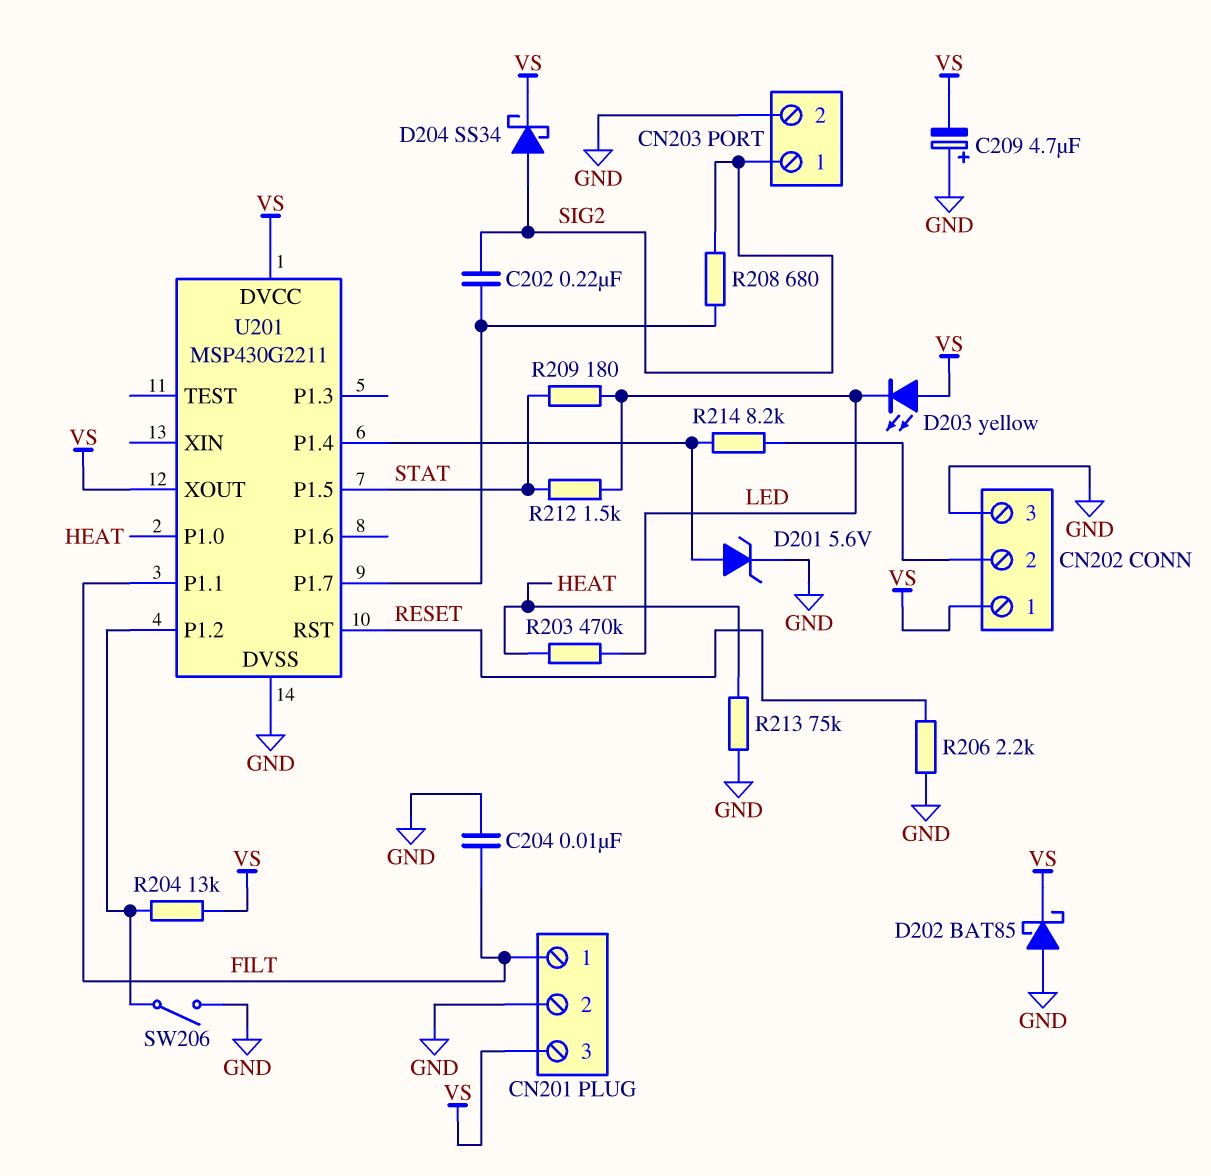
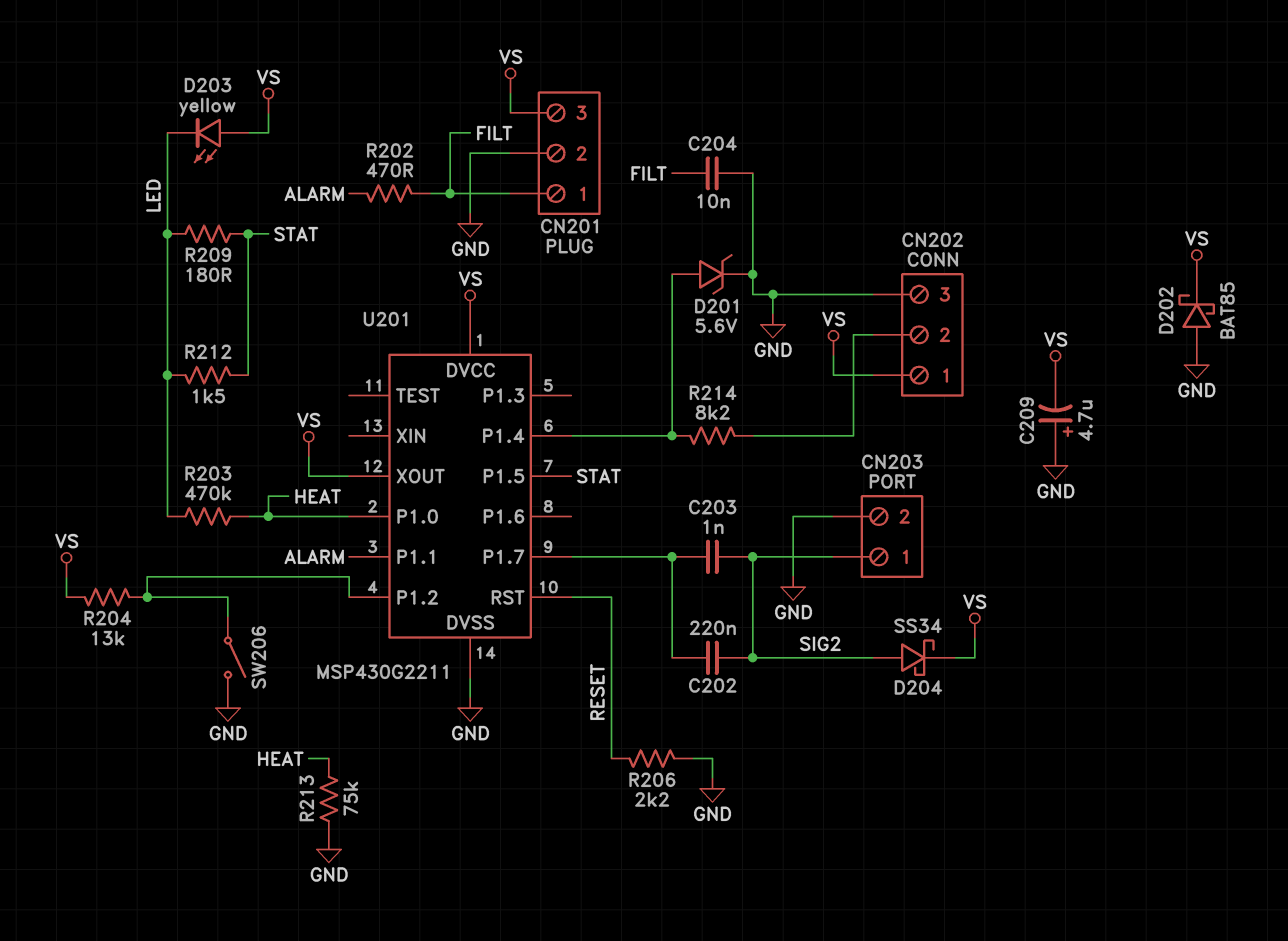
C203: none -> 1nF (SIG2, U201/P1.7)
R202: none -> 470 (ALARM, FILT)
R208: 680 (SIG2, U201/P1.7) -> none
U201 pin P1.1: FILT -> ALARM

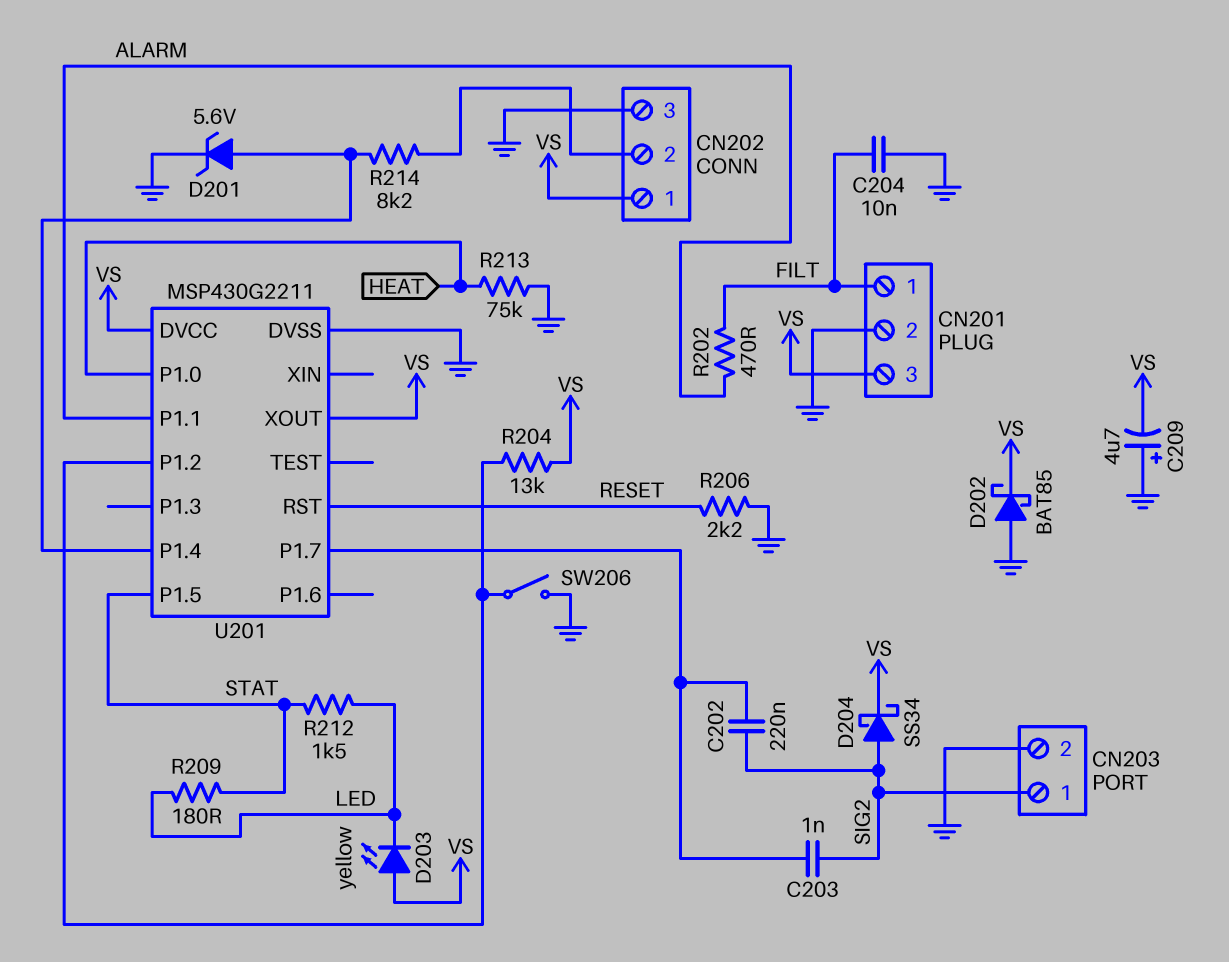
R203: 470k (HEAT, LED) -> none

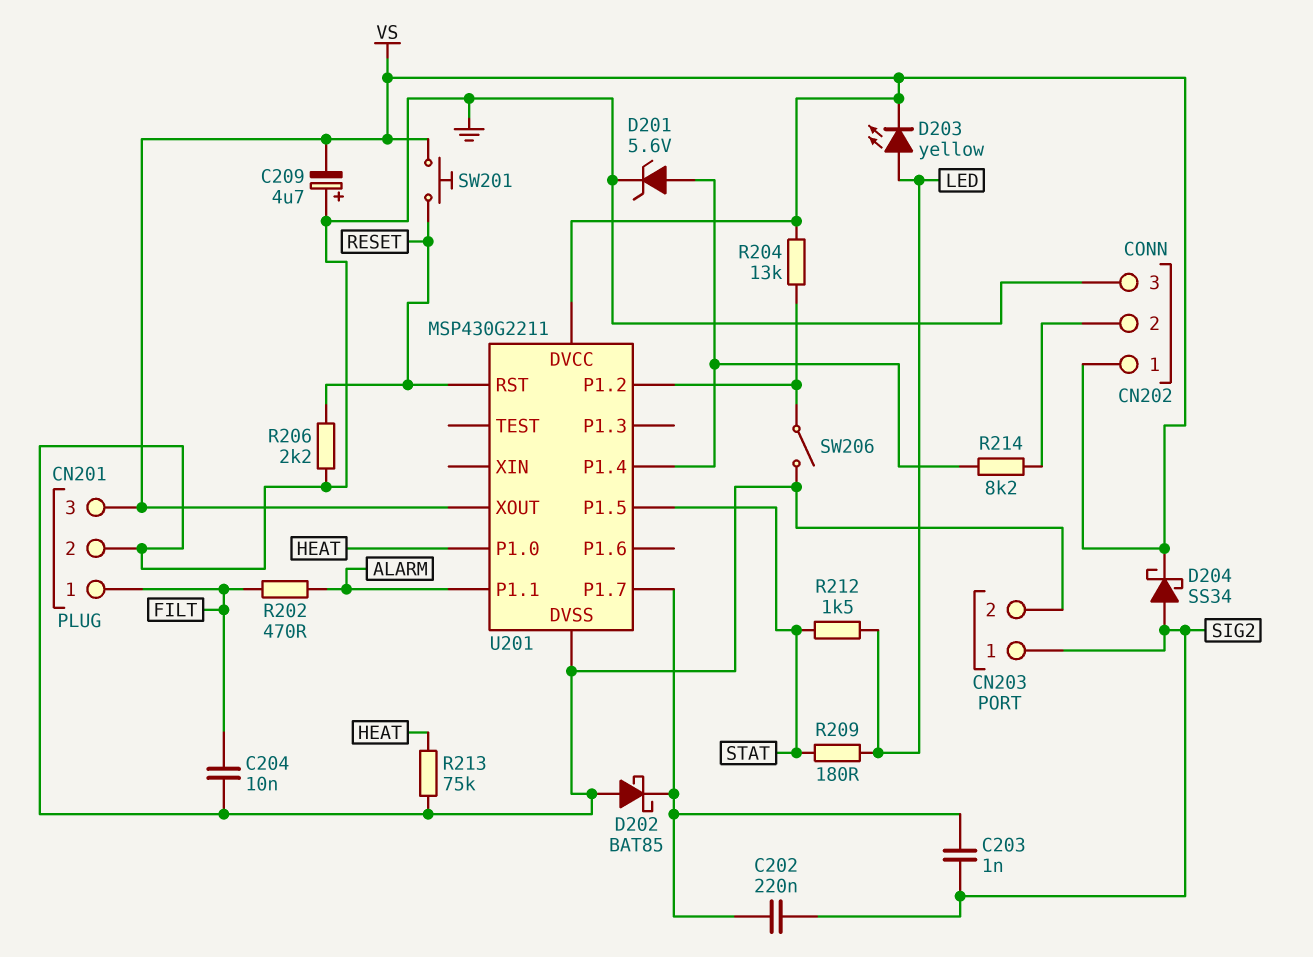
D202: schottky BAT85 (A GND, K VS) -> schottky BAT85 (A GND, K U201/P1.7)
D203: LED yellow (A VS, K LED) -> LED yellow (A LED, K VS)
SW201: none -> button (RESET, VS)

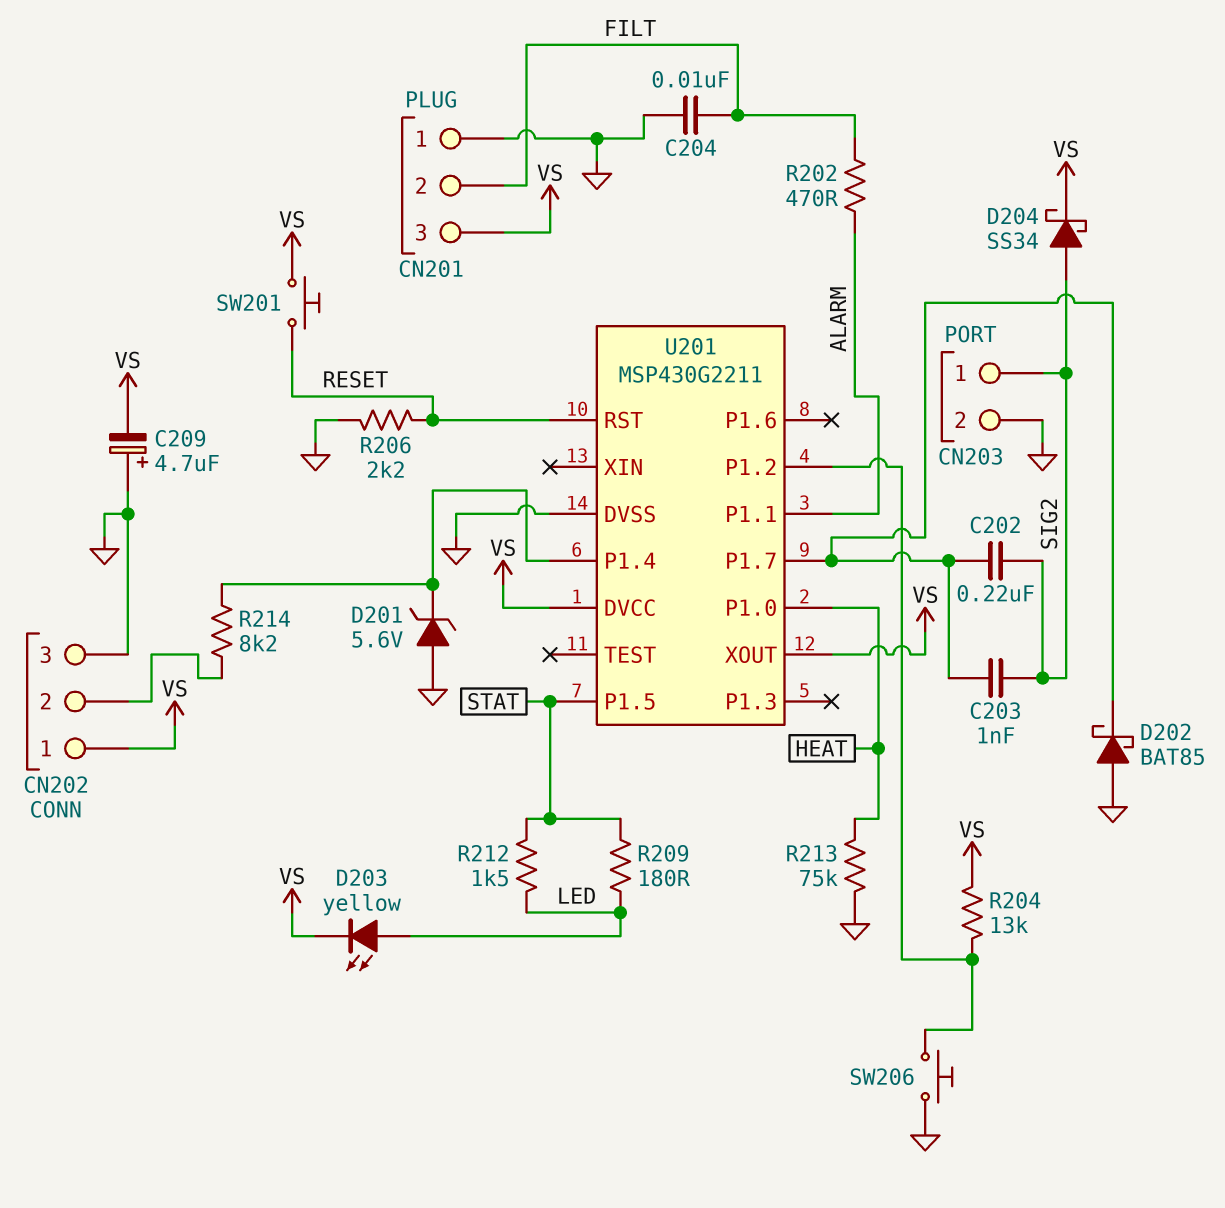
CN201 pin 1: FILT -> GND
CN201 pin 2: GND -> FILT
D201: zener 5.6V (A U201/P1.4, K GND) -> zener 5.6V (A GND, K U201/P1.4)
SW206: switch (GND, U201/P1.2) -> button (GND, U201/P1.2)

